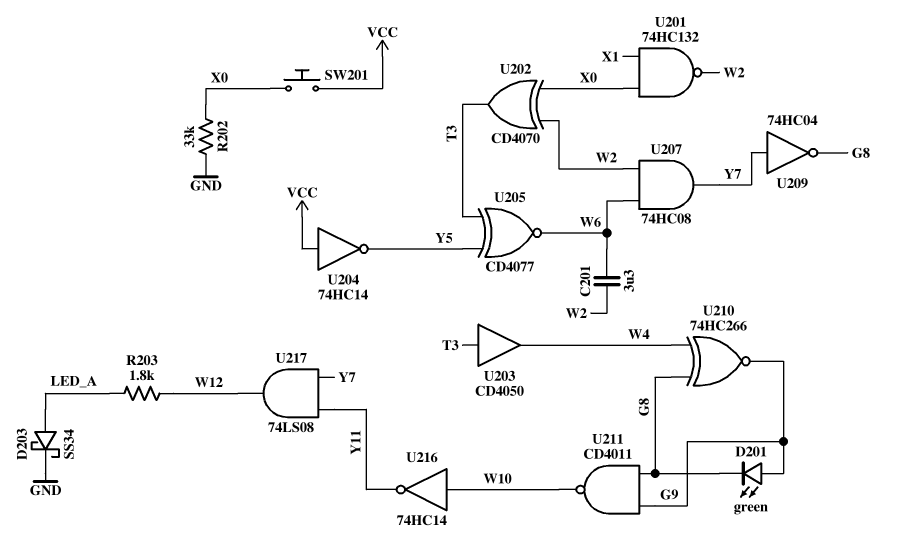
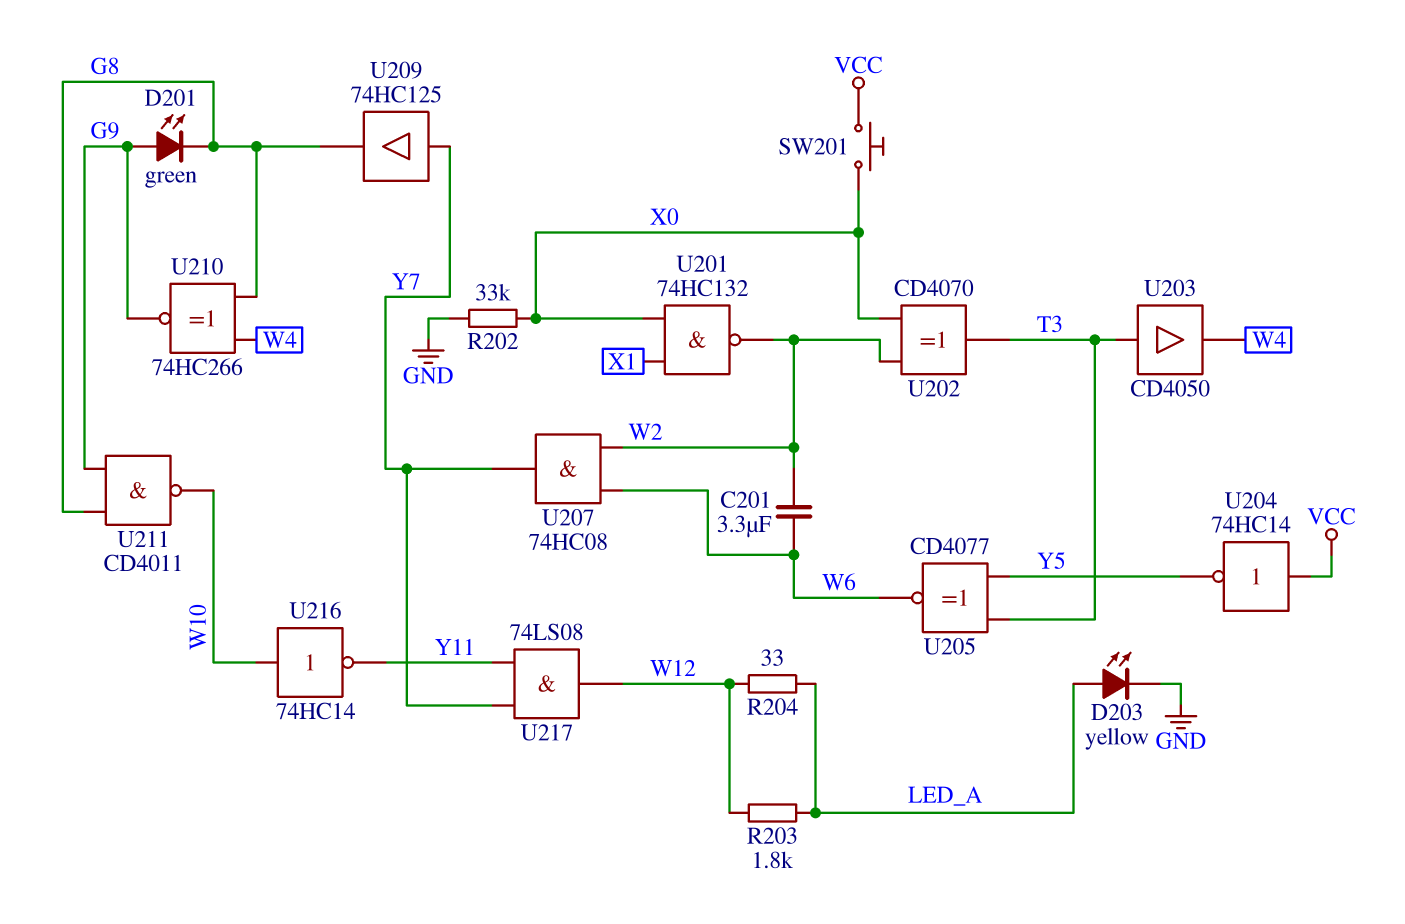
D203: schottky SS34 (A LED_A, K GND) -> LED yellow (A LED_A, K GND)
R204: none -> 33 (LED_A, W12)
U209: NOT 74HC04 (in Y7, out G8) -> buffer 74HC125 (in Y7, out G8)

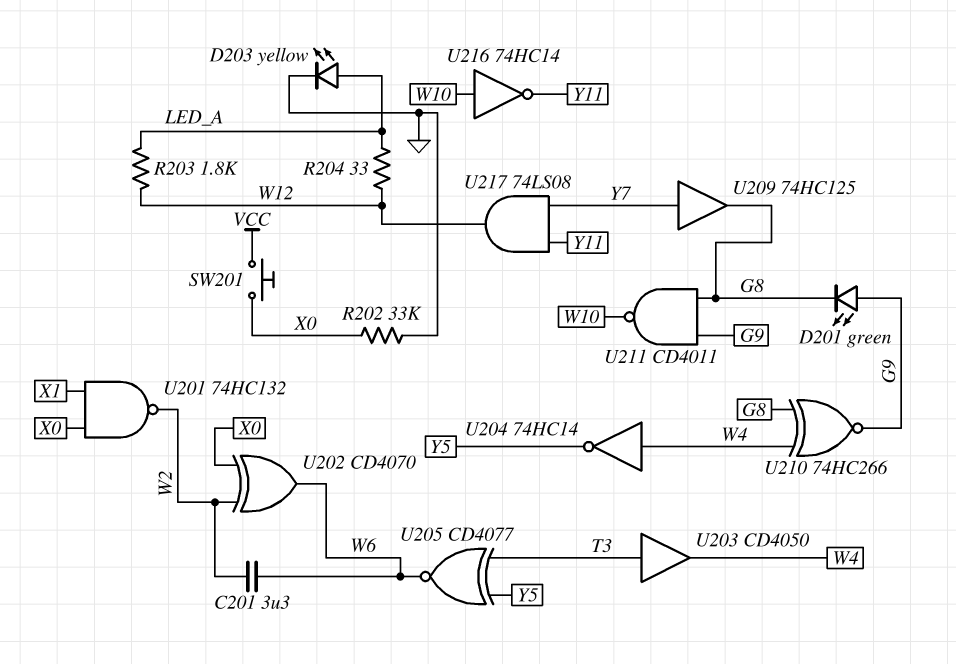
U202: XOR CD4070 (in W2, in X0, out T3) -> XOR CD4070 (in W2, in X0, out W6)
U204: NOT 74HC14 (in VCC, out Y5) -> NOT 74HC14 (in W4, out Y5)
U207: AND 74HC08 (in W2, in W6, out Y7) -> none

